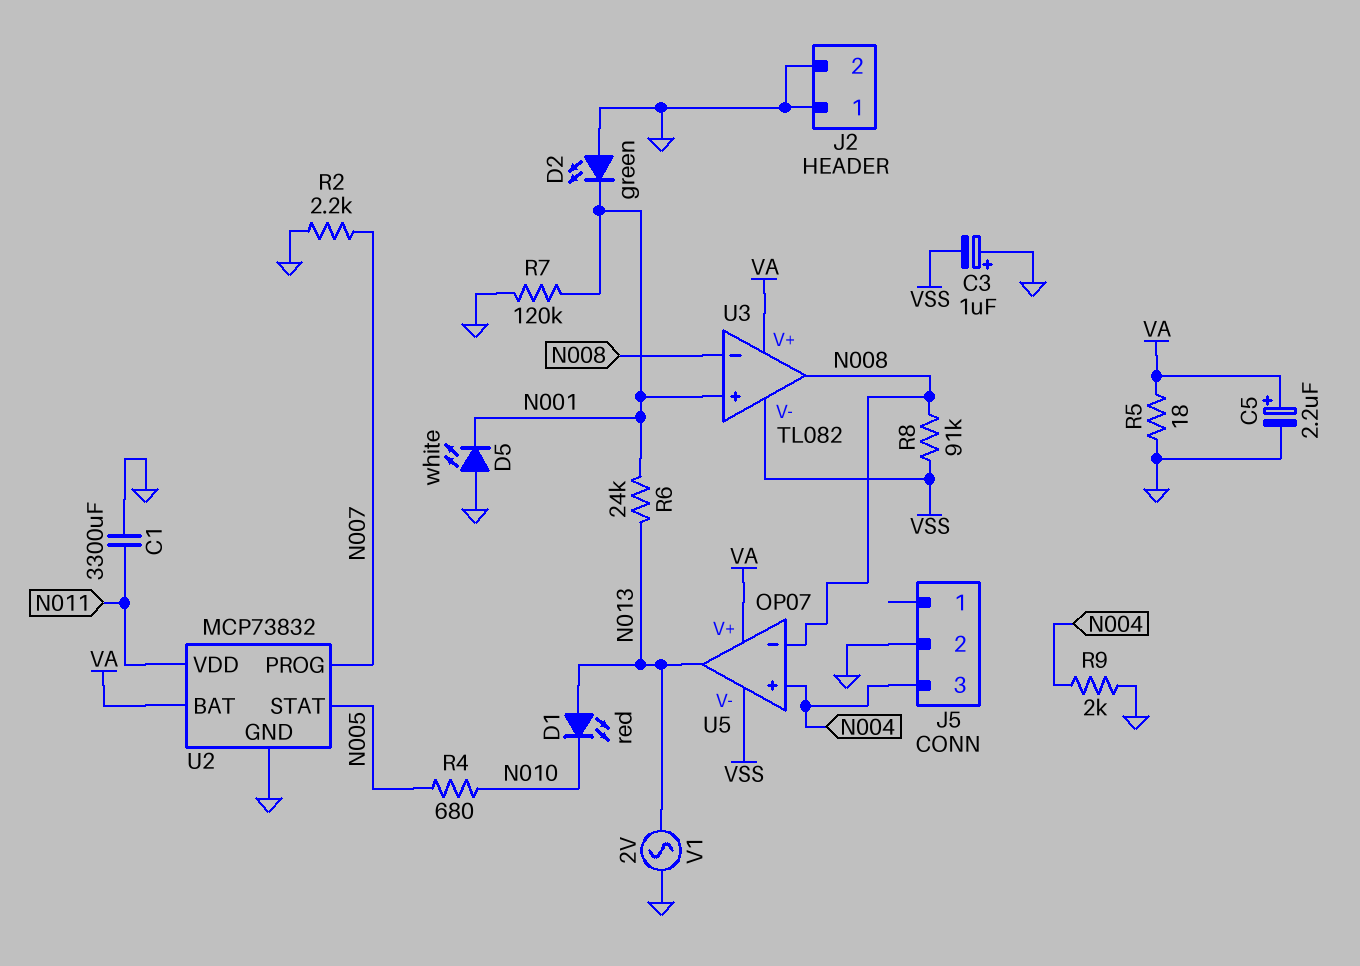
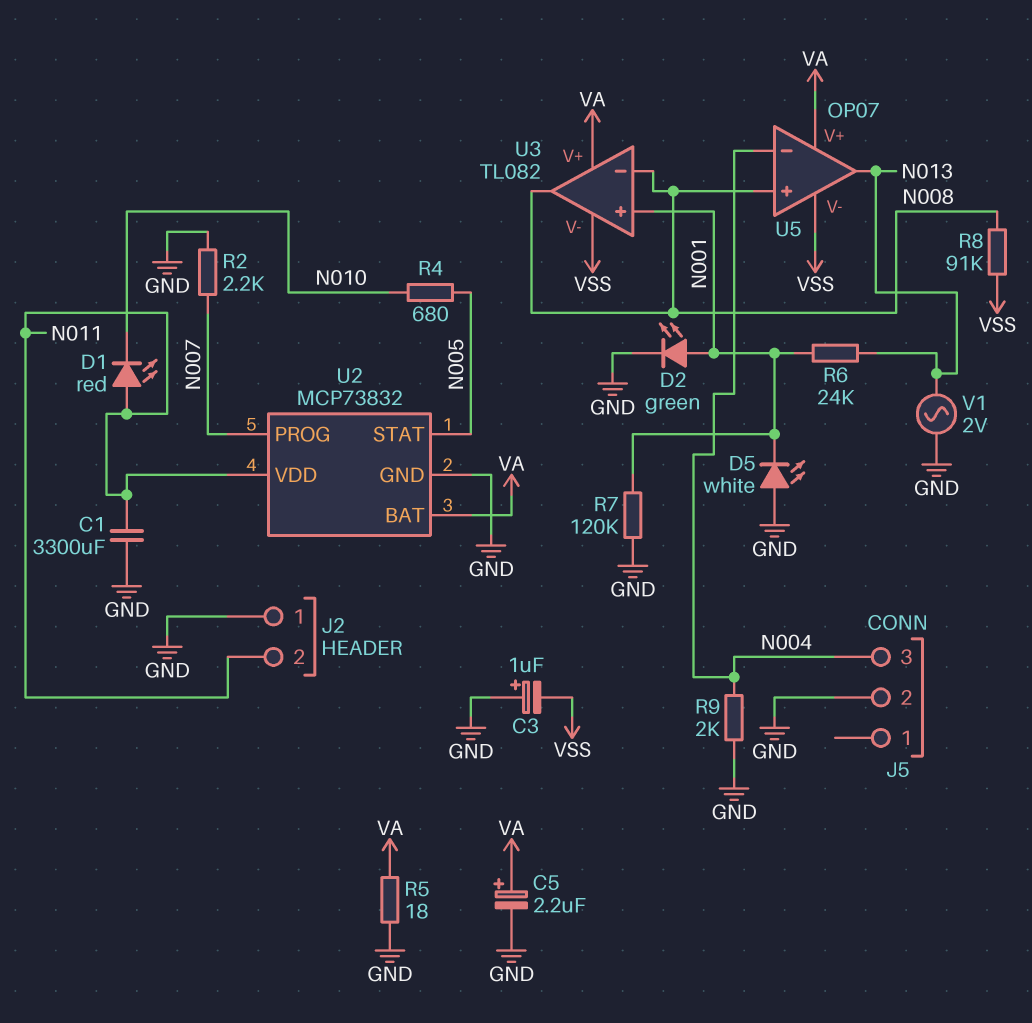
D1: LED red (A N013, K N010) -> LED red (A N011, K N010)
D2: LED green (A GND, K N001) -> LED green (A N001, K GND)
J2 pin 2: GND -> N011
U5 pin in+: N004 -> N008
U5 pin in-: N008 -> N004

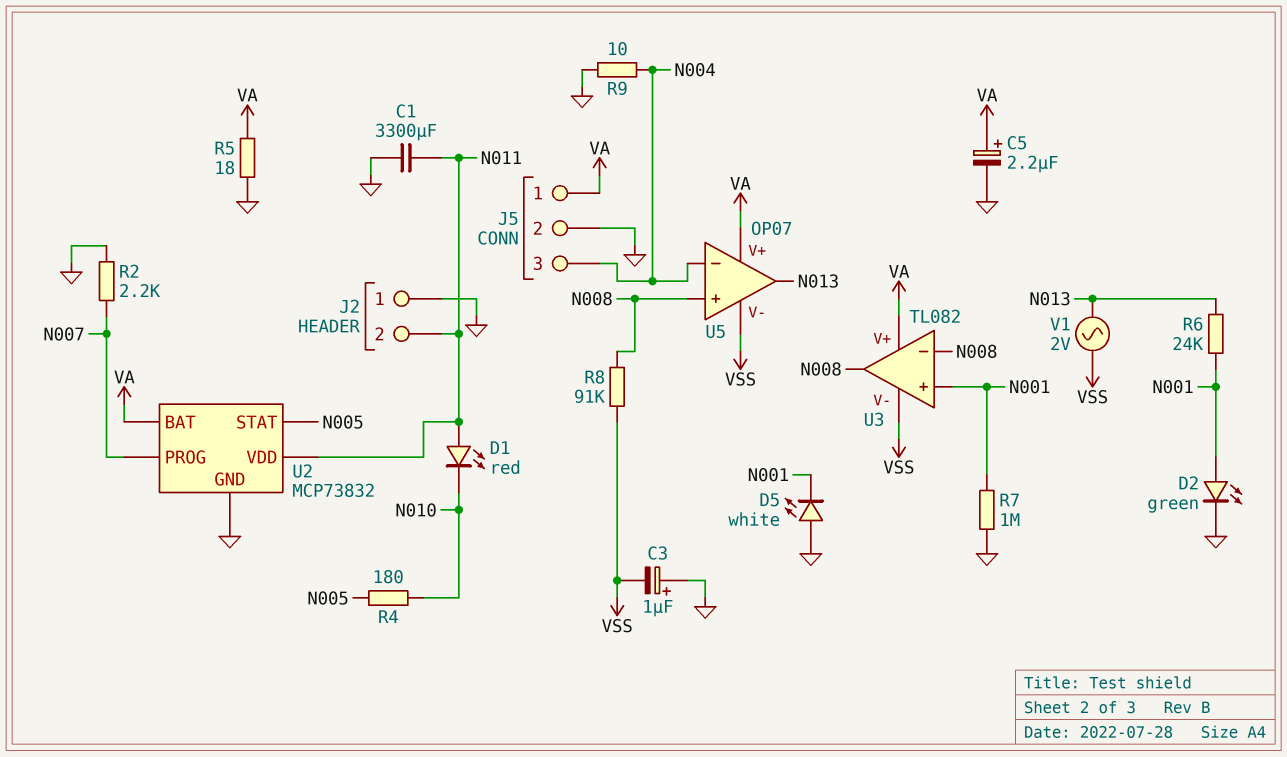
J5 pin 1: none -> VA
R4: 680 (N005, N010) -> 180 (N005, N010)
R7: 120k (GND, N001) -> 1M (GND, N001)
R9: 2k (GND, N004) -> 10 (GND, N004)
V1: AC 2V (GND, N013) -> AC 2V (N013, VSS)

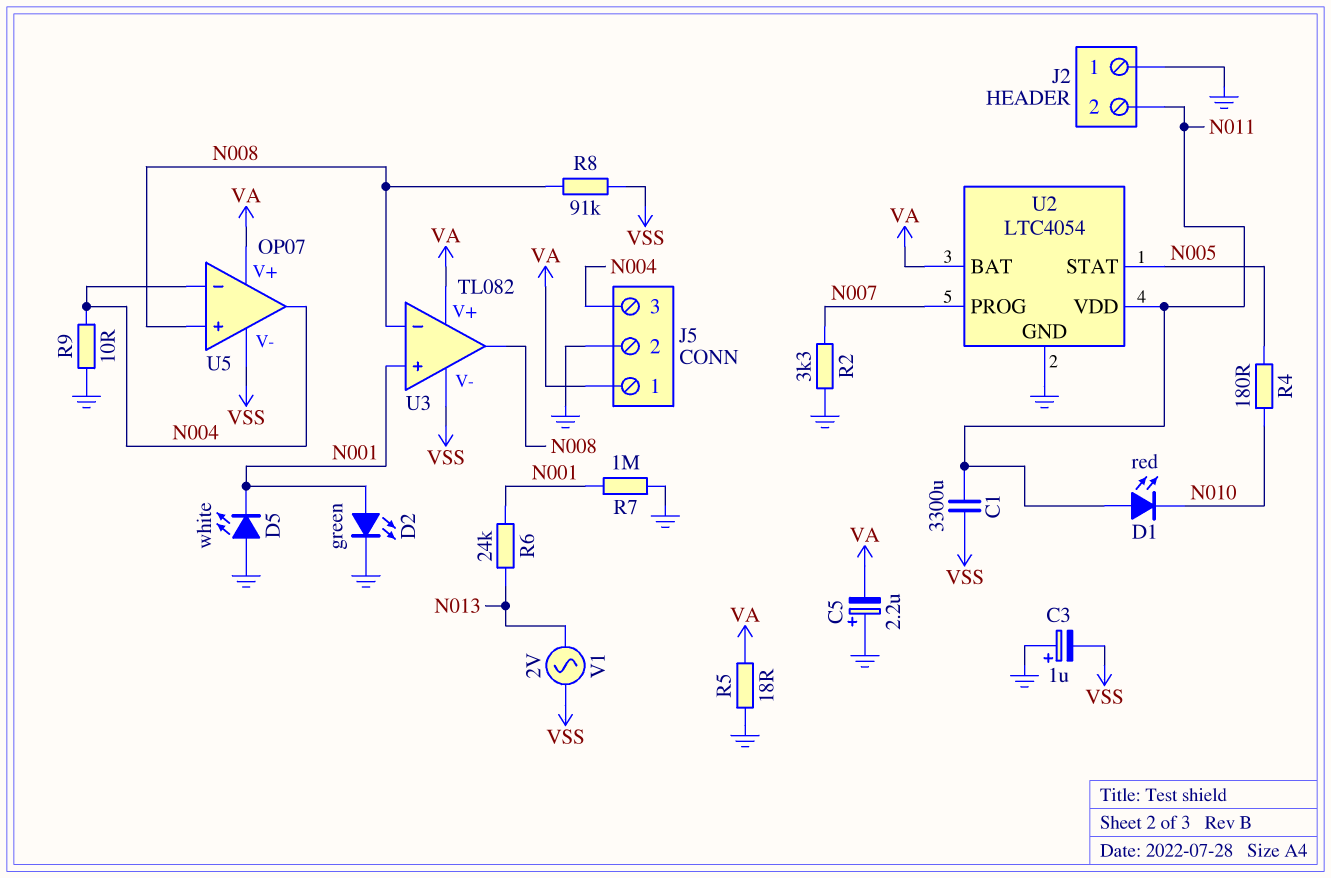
C1: 3300uF (GND, N011) -> 3300uF (N011, VSS)
C5: 2.2uF (plus VA, minus GND) -> 2.2uF (plus GND, minus VA)
R2: 2.2k (GND, N007) -> 3.3k (GND, N007)
U2: MCP73832 -> LTC4054
U5 pin out: N013 -> N004

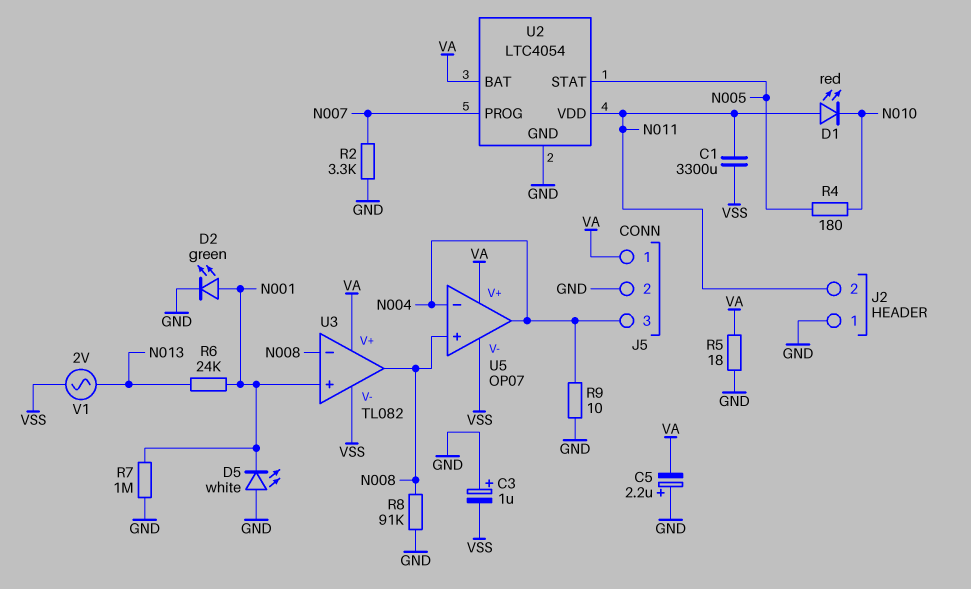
R8: 91k (N008, VSS) -> 91k (GND, N008)

